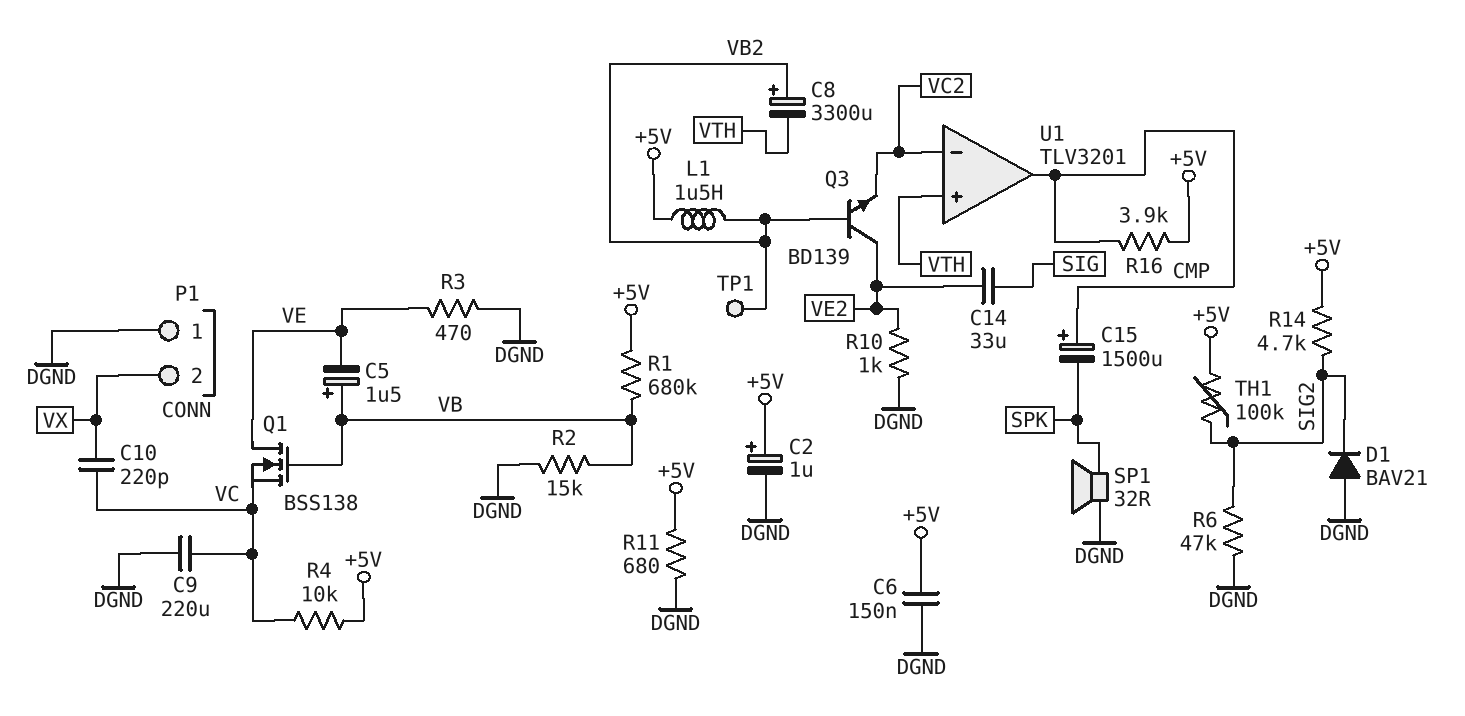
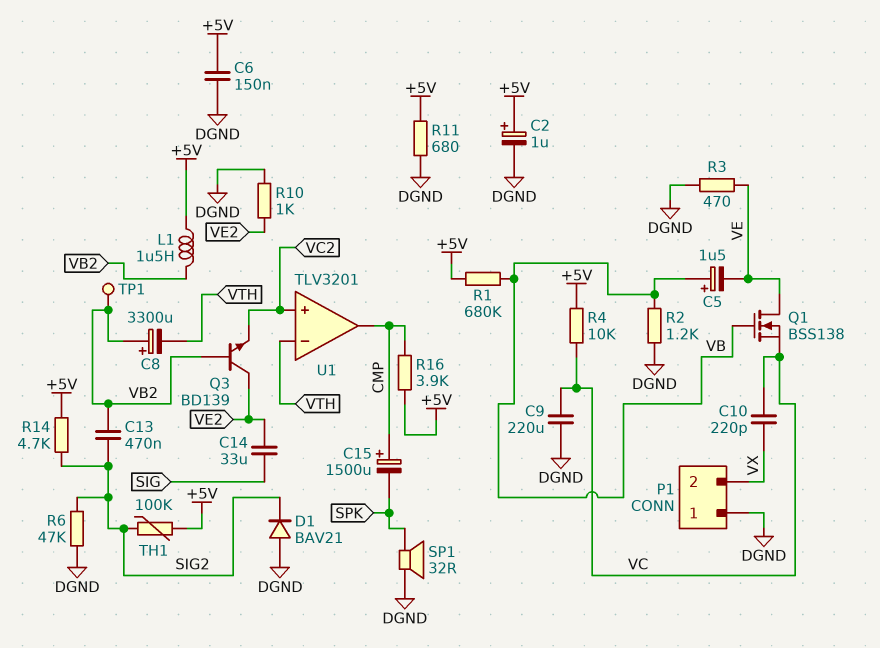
C13: none -> 470nF (SIG2, VB2)
R2: 15k (DGND, VB) -> 1.2k (DGND, VB)
U1 pin in+: VTH -> VC2
U1 pin in-: VC2 -> VTH

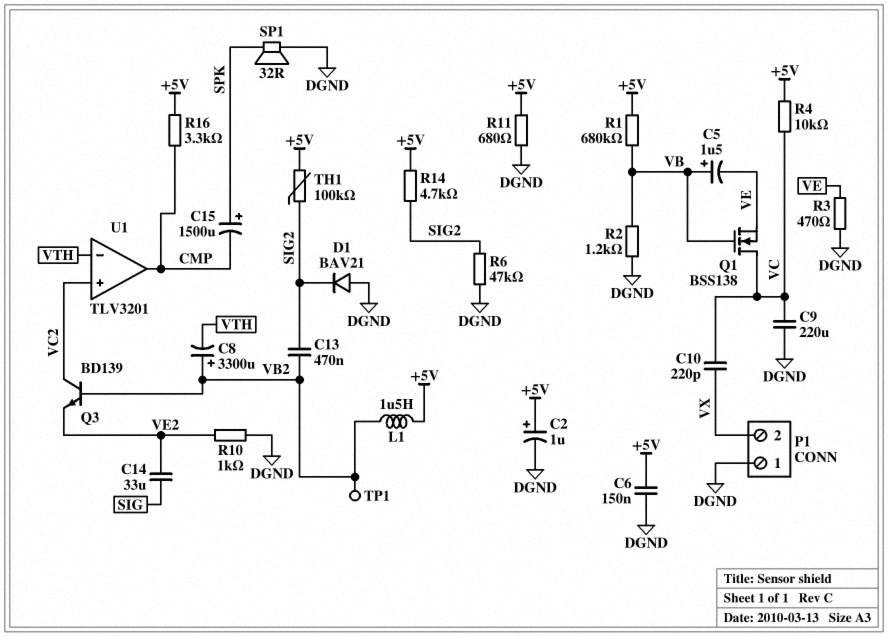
C15: 1500uF (plus CMP, minus SPK) -> 1500uF (plus SPK, minus CMP)
Q1: NMOS BSS138 (G VB, D VE, S VC) -> NMOS BSS138 (G VB, D VC, S VE)
Q3: NPN BD139 (B VB2, C VE2, E VC2) -> NPN BD139 (B VB2, C VC2, E VE2)
R16: 3.9k (+5V, CMP) -> 3.3k (+5V, CMP)

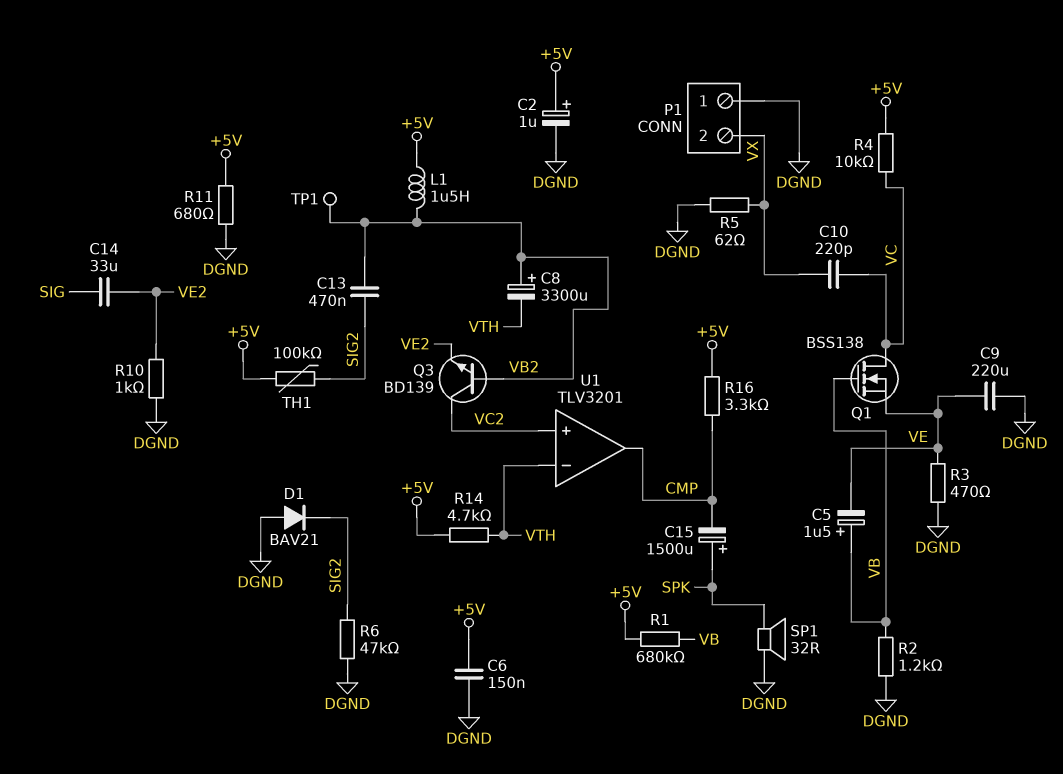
C9: 220uF (DGND, VC) -> 220uF (DGND, VE)
R5: none -> 62 (DGND, VX)
R14: 4.7k (+5V, SIG2) -> 4.7k (+5V, VTH)

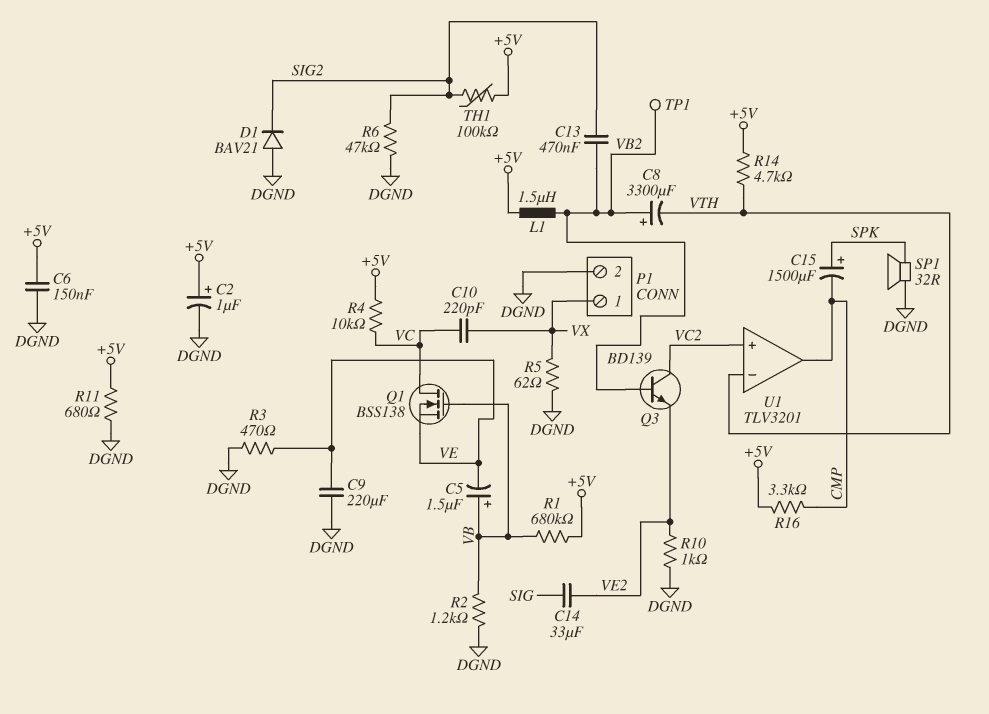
P1 pin 1: DGND -> VX
P1 pin 2: VX -> DGND

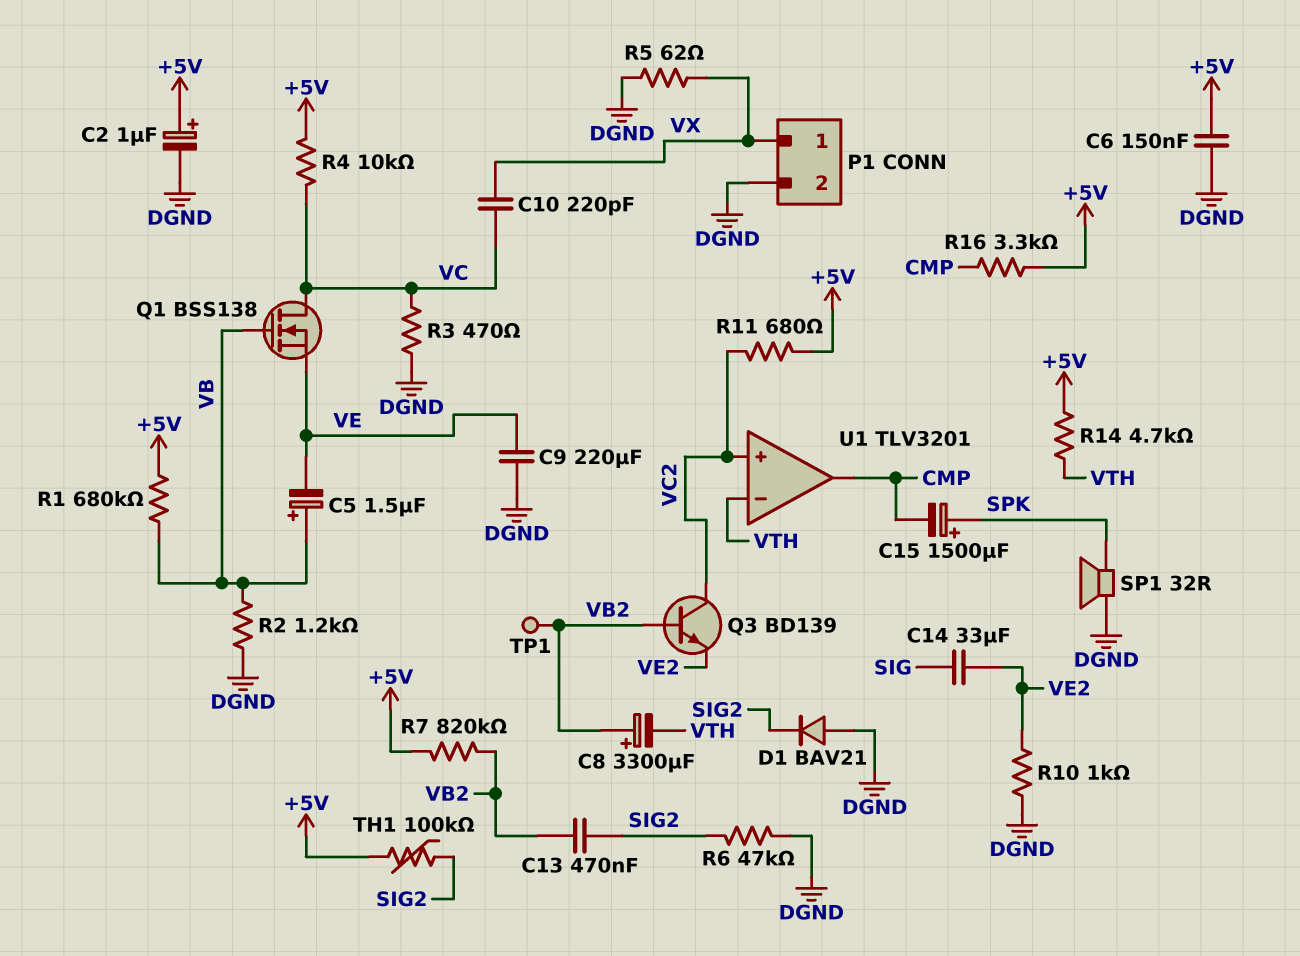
L1: 1.5uH (+5V, VB2) -> none
R3: 470 (DGND, VE) -> 470 (DGND, VC)
R7: none -> 820k (+5V, VB2)
R11: 680 (+5V, DGND) -> 680 (+5V, VC2)

